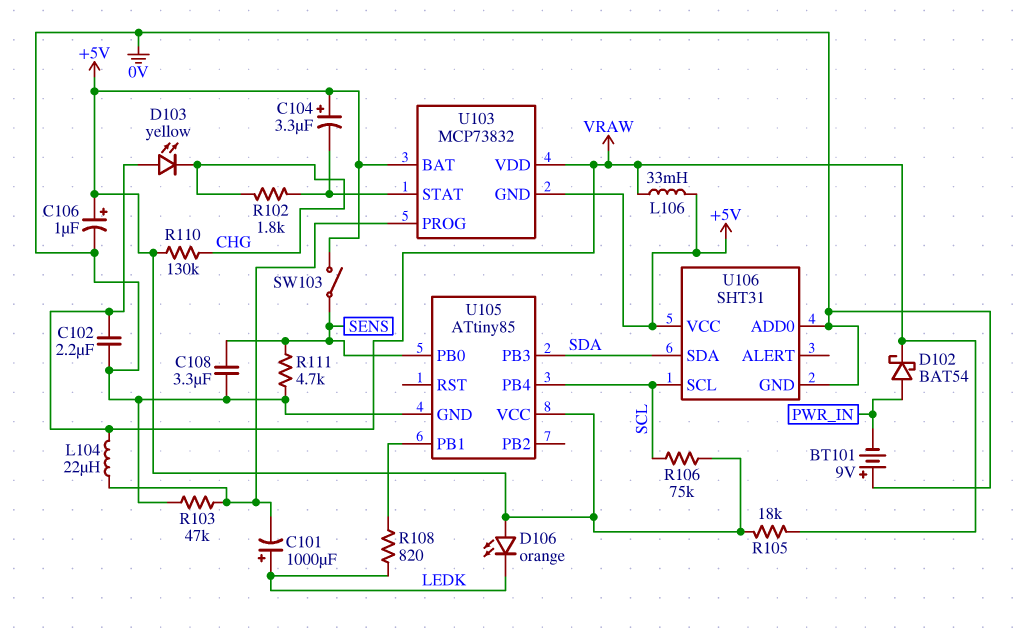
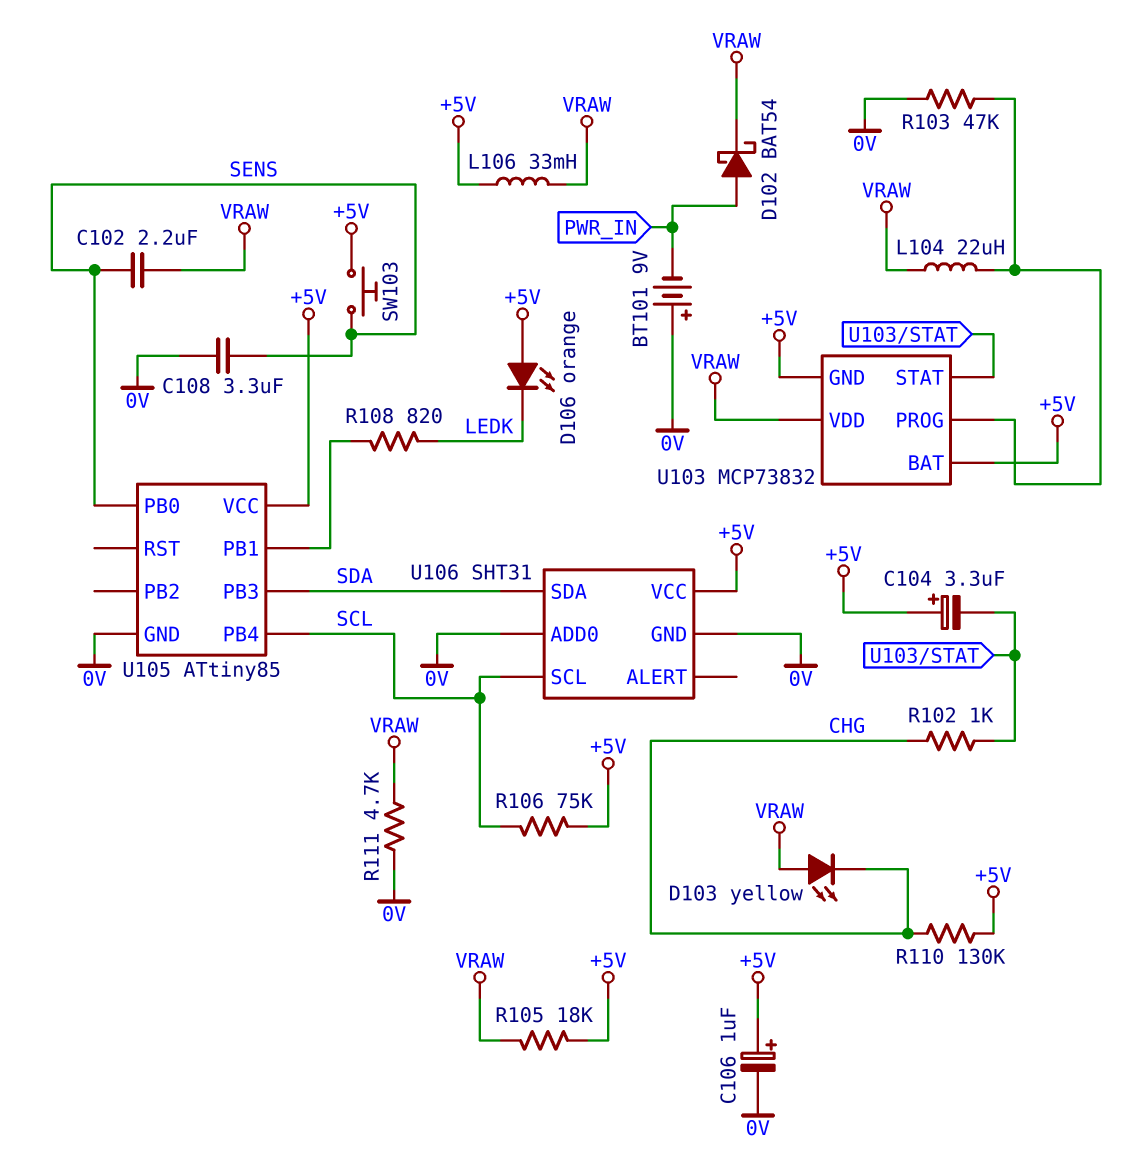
C101: 1000uF (plus LEDK, minus U103/PROG) -> none
C102: 2.2uF (0V, VRAW) -> 2.2uF (SENS, VRAW)
R102: 1.8k (CHG, U103/STAT) -> 1k (CHG, U103/STAT)
R111: 4.7k (0V, SENS) -> 4.7k (0V, VRAW)
SW103: switch (+5V, SENS) -> button (+5V, SENS)

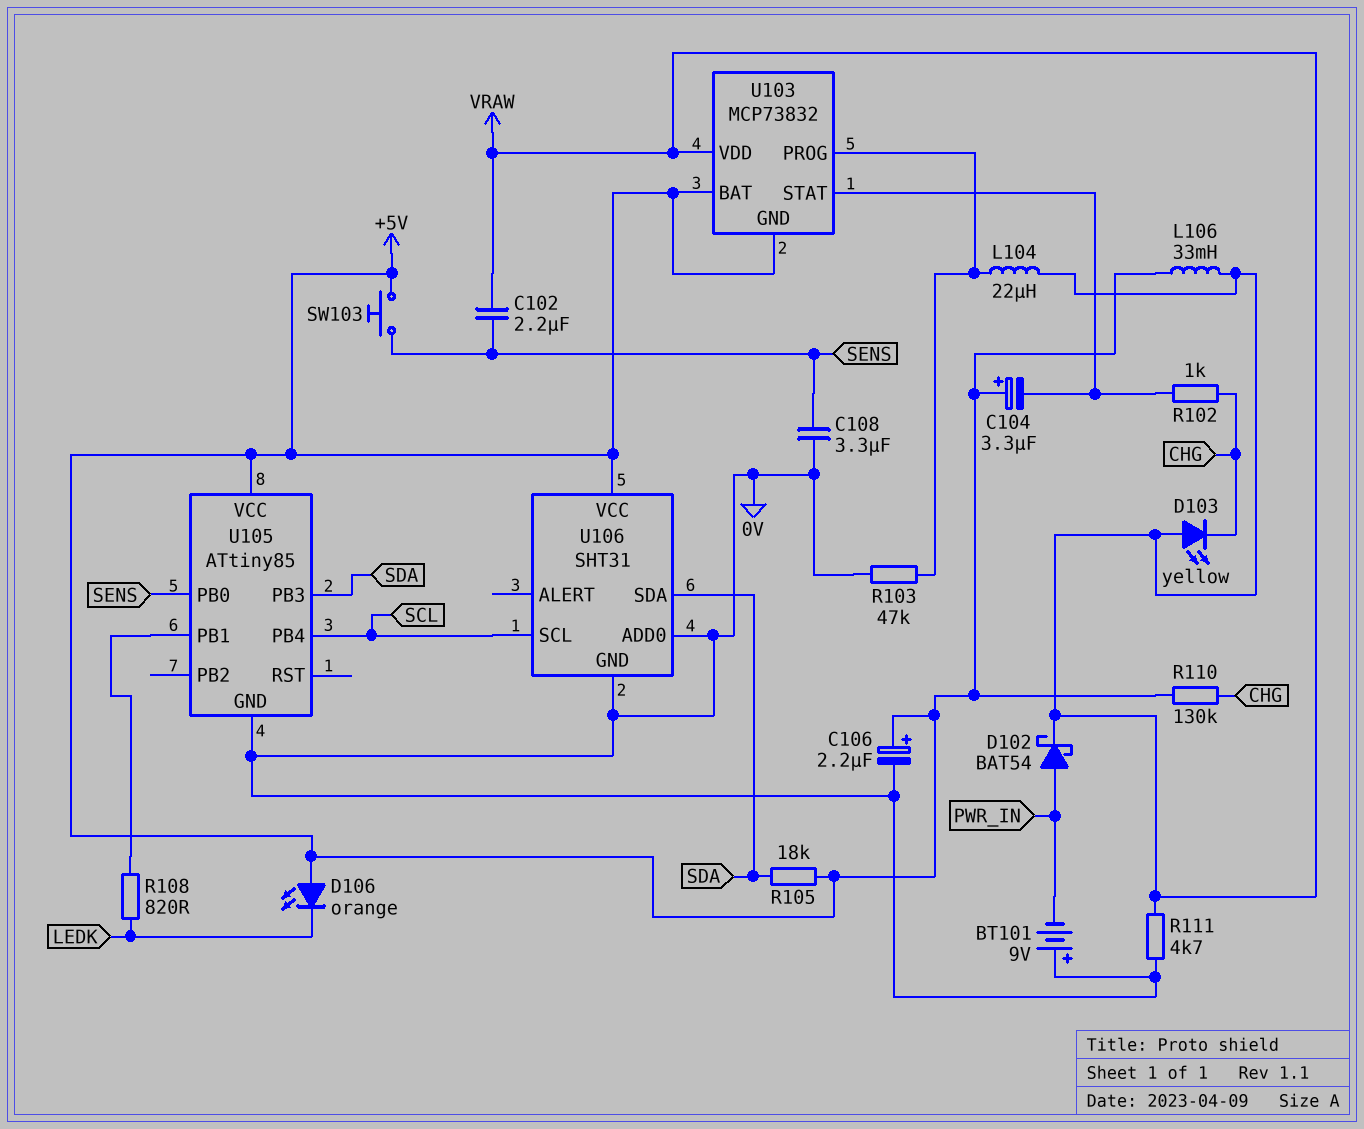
C106: 1uF (plus +5V, minus 0V) -> 2.2uF (plus +5V, minus 0V)
R105: 18k (+5V, VRAW) -> 18k (+5V, SDA)
R106: 75k (+5V, SCL) -> none

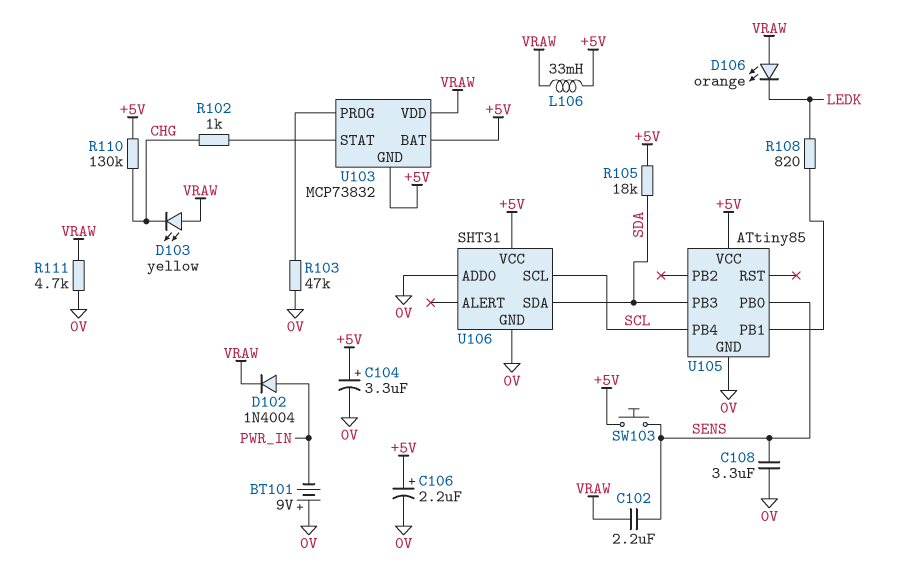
C104: 3.3uF (plus +5V, minus U103/STAT) -> 3.3uF (plus +5V, minus 0V)
D102: schottky BAT54 (A PWR_IN, K VRAW) -> diode 1N4004 (A PWR_IN, K VRAW)
D106: LED orange (A +5V, K LEDK) -> LED orange (A VRAW, K LEDK)
L104: 22uH (U103/PROG, VRAW) -> none

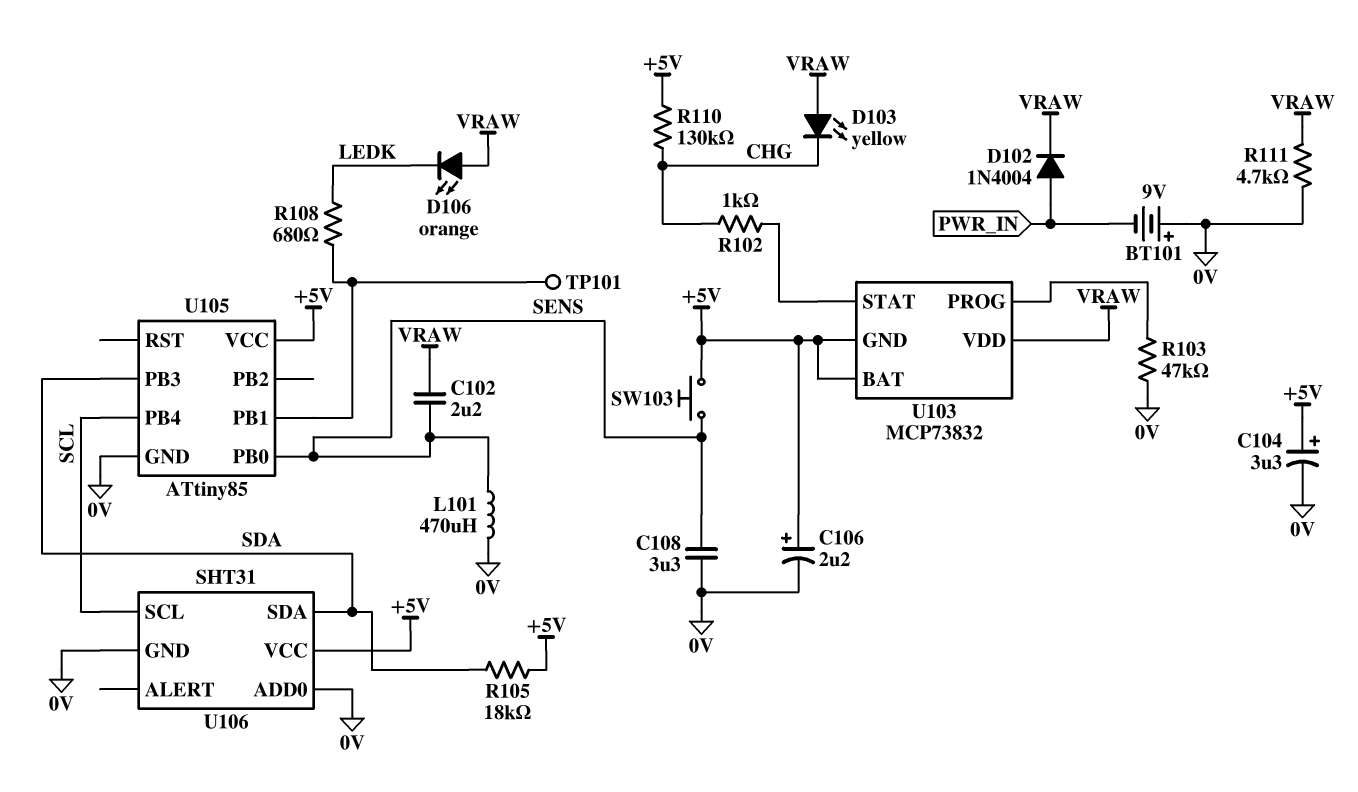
L101: none -> 470uH (0V, SENS)
L106: 33mH (+5V, VRAW) -> none
R108: 820 (LEDK, U105/PB1) -> 680 (LEDK, U105/PB1)
TP101: none -> test point (U105/PB1)

